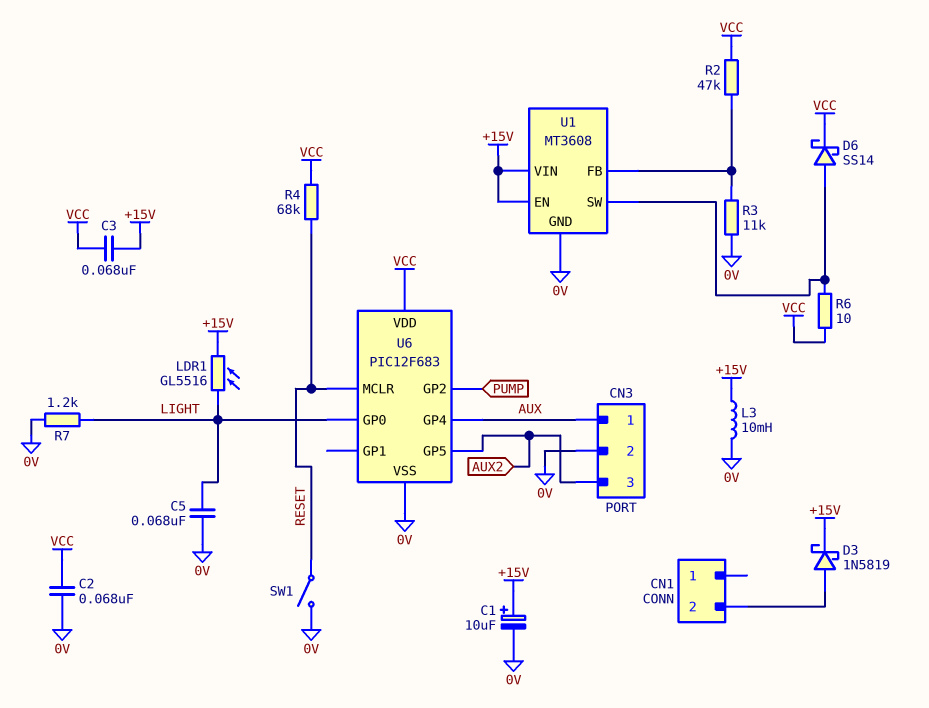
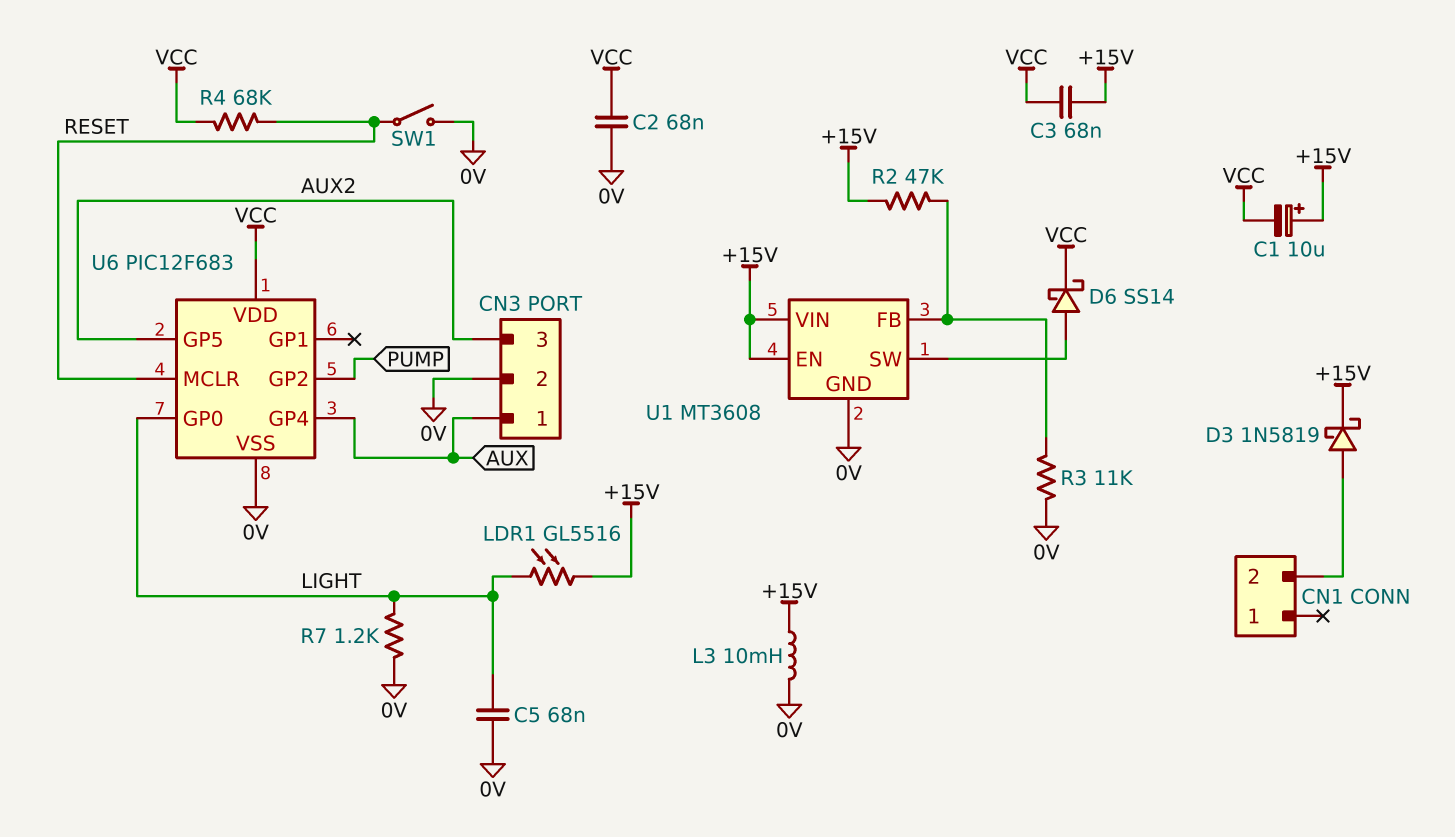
C1: 10uF (plus +15V, minus 0V) -> 10uF (plus +15V, minus VCC)
R2: 47k (U1/FB, VCC) -> 47k (+15V, U1/FB)
R6: 10 (U1/SW, VCC) -> none

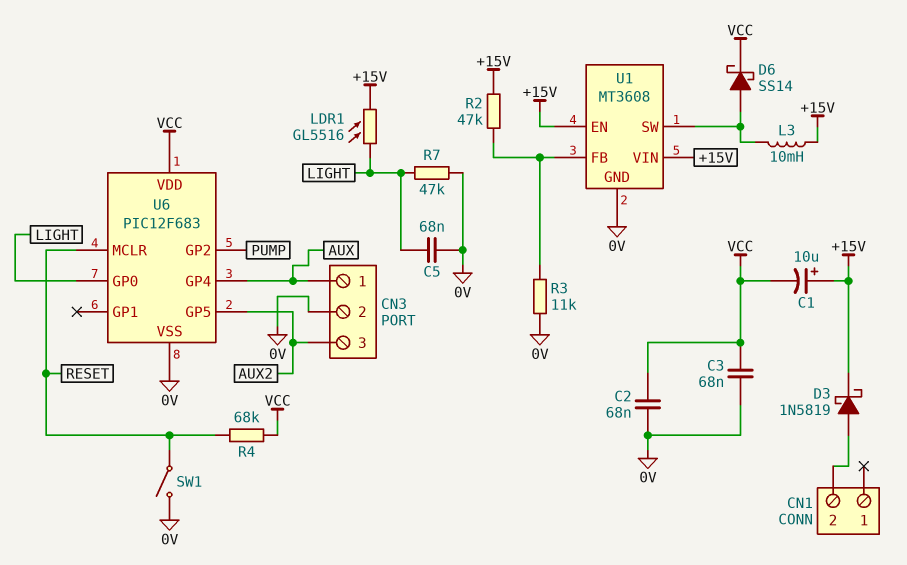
C3: 68nF (+15V, VCC) -> 68nF (0V, VCC)
L3: 10mH (+15V, 0V) -> 10mH (+15V, U1/SW)
R7: 1.2k (0V, LIGHT) -> 47k (0V, LIGHT)

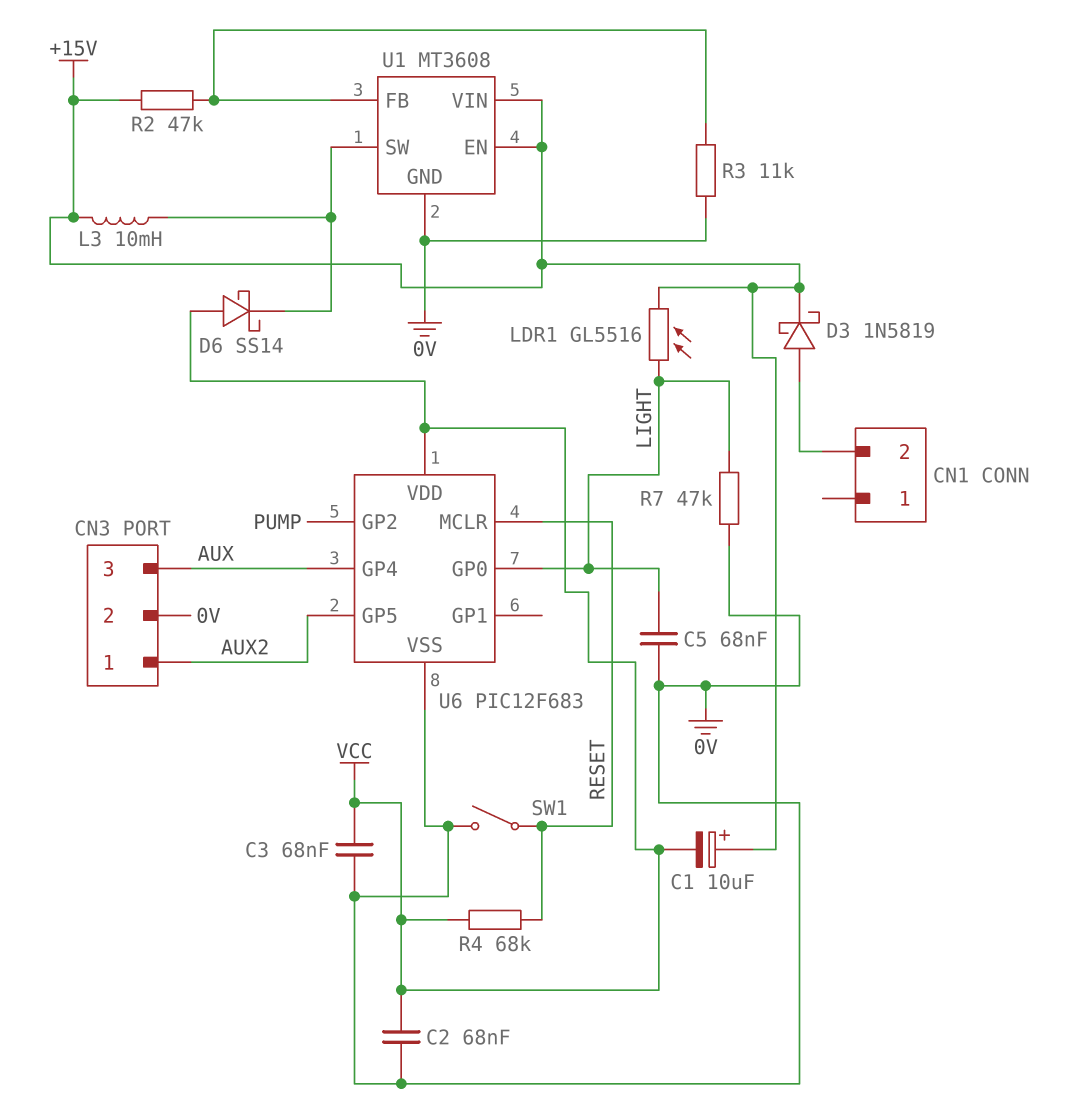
CN3 pin 1: AUX -> AUX2
CN3 pin 3: AUX2 -> AUX
D6: schottky SS14 (A U1/SW, K VCC) -> schottky SS14 (A VCC, K U1/SW)

